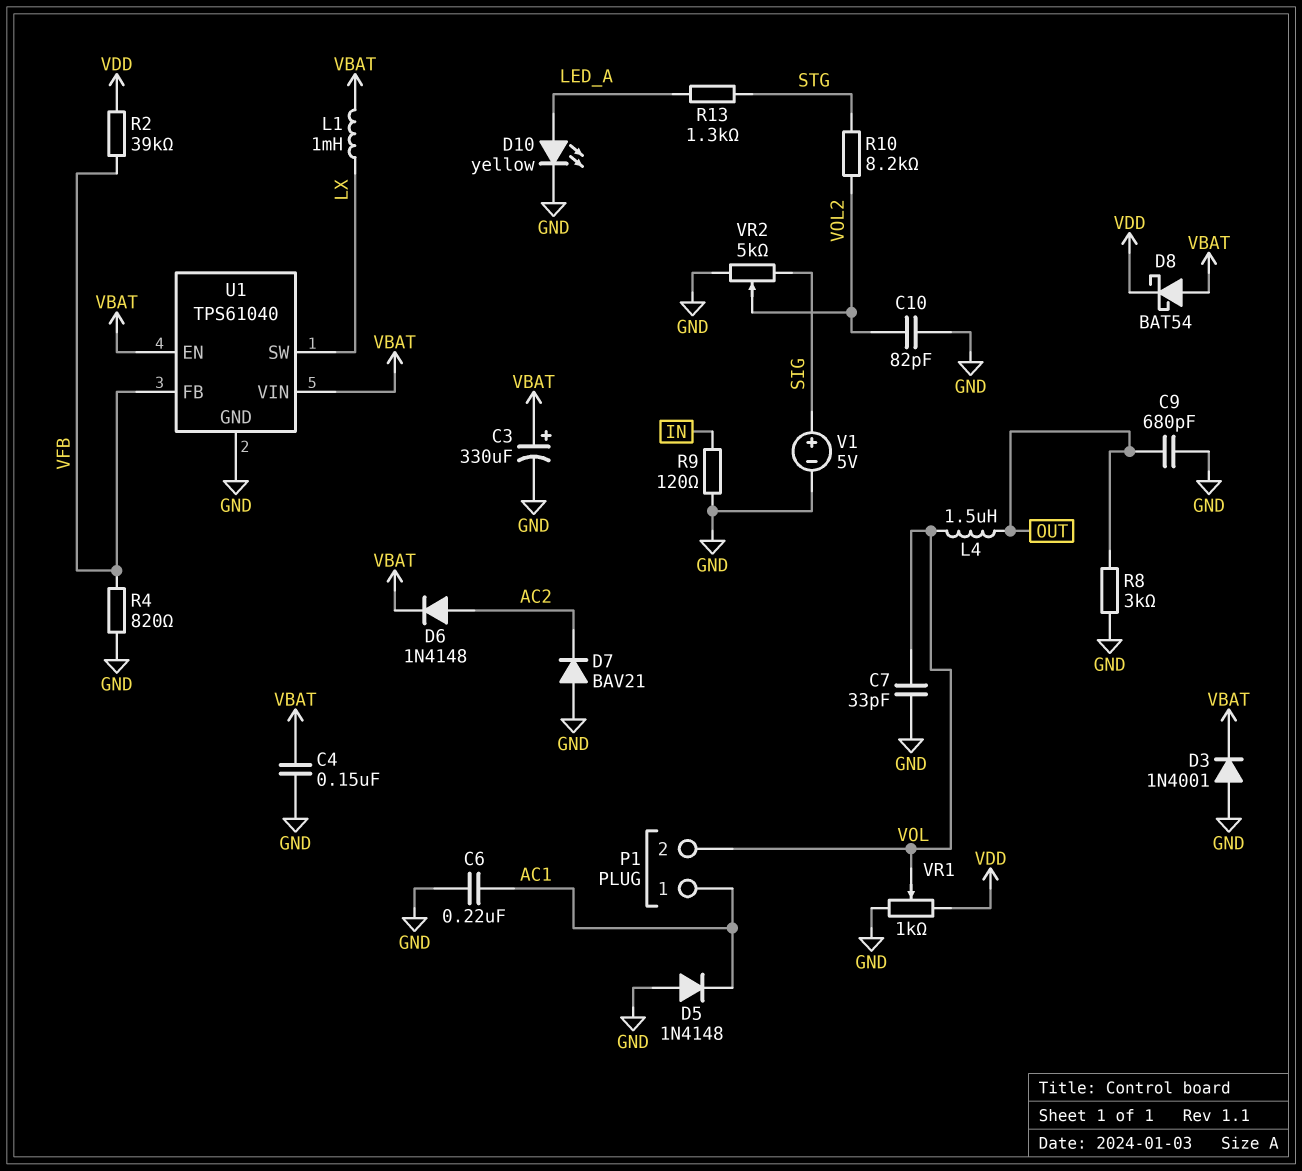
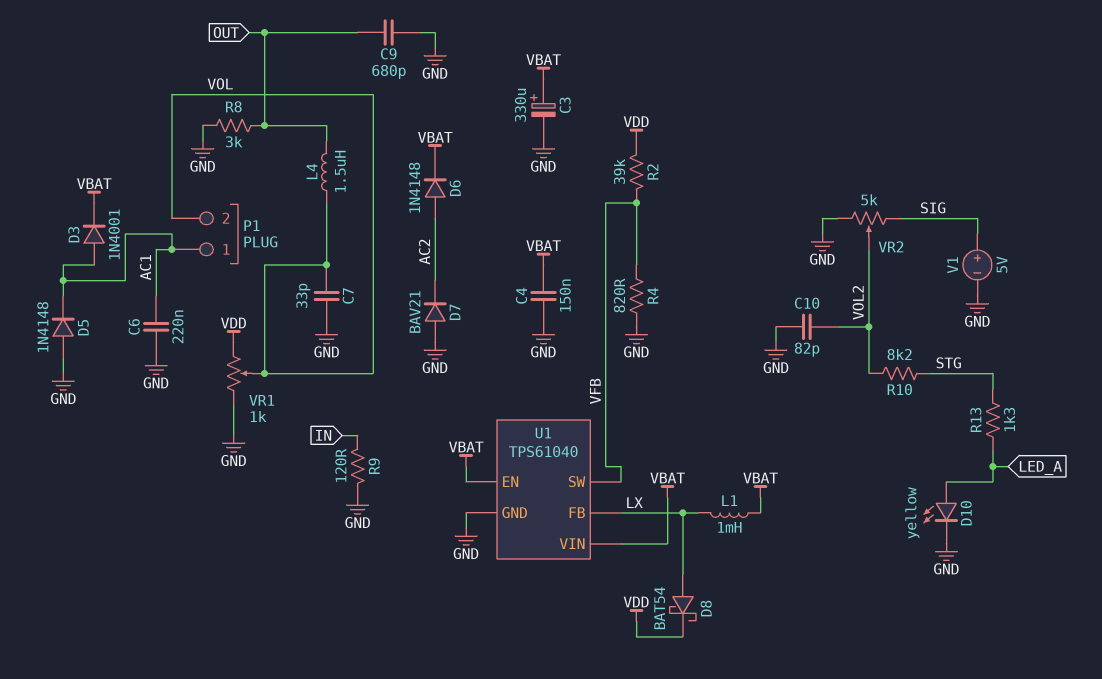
D3: diode 1N4001 (A GND, K VBAT) -> diode 1N4001 (A AC1, K VBAT)
D8: schottky BAT54 (A VBAT, K VDD) -> schottky BAT54 (A LX, K VDD)
U1 pin FB: VFB -> LX
U1 pin SW: LX -> VFB

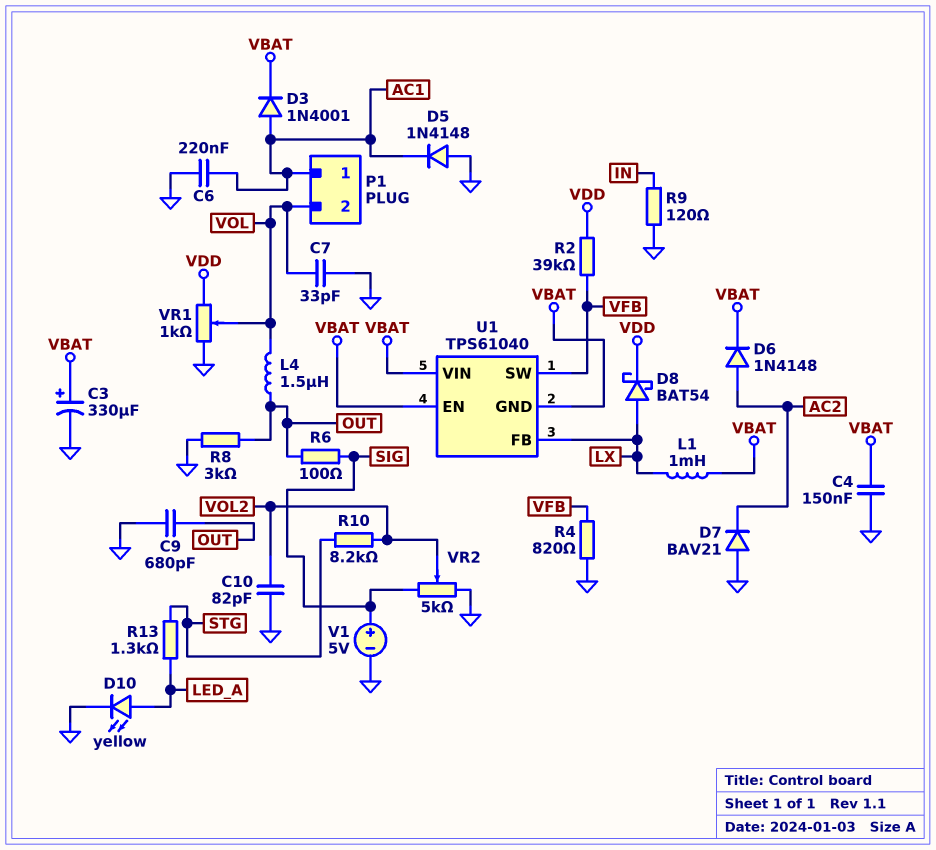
R6: none -> 100 (OUT, SIG)
U1 pin GND: GND -> VBAT

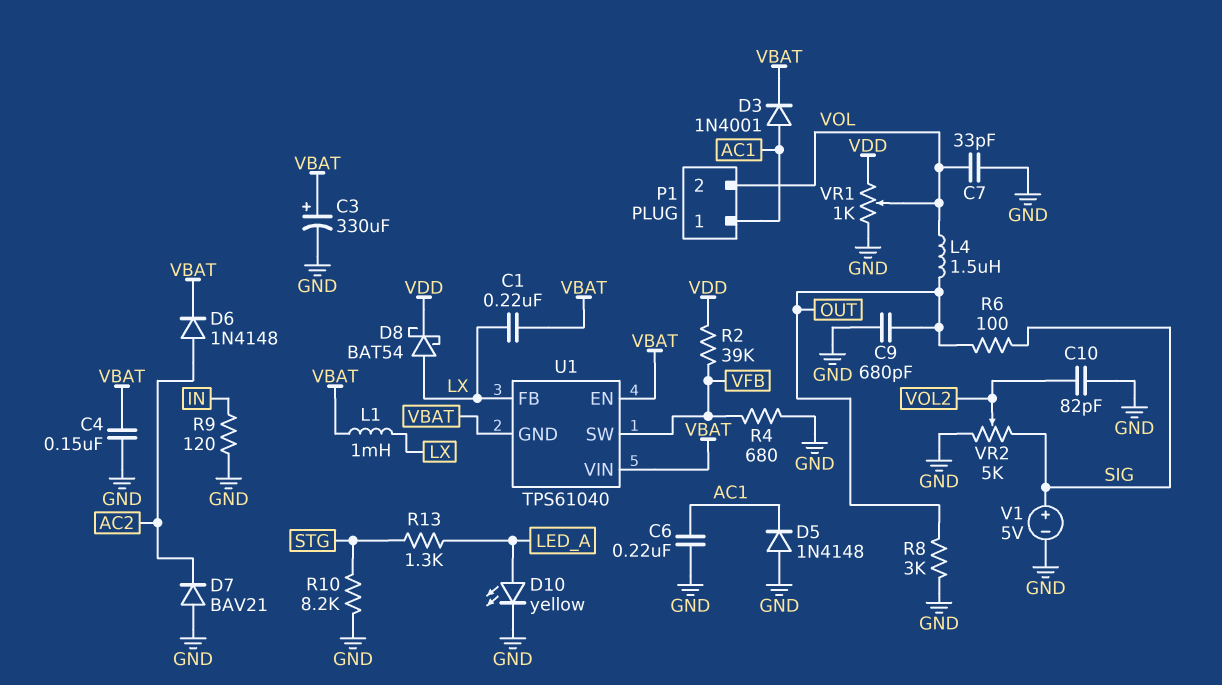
C1: none -> 220nF (LX, VBAT)
R4: 820 (GND, VFB) -> 680 (GND, VFB)
R10: 8.2k (STG, VOL2) -> 8.2k (GND, STG)

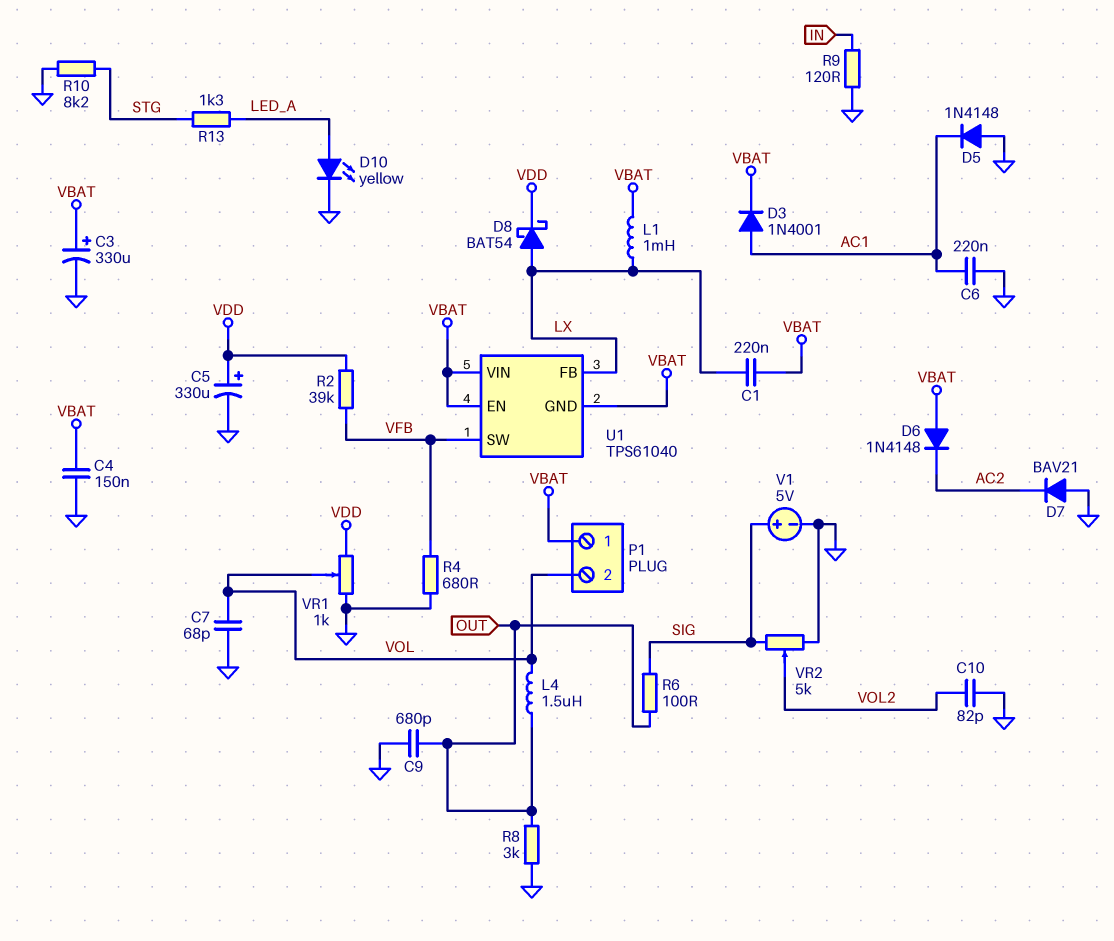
C5: none -> 330uF (plus VDD, minus GND)
C7: 33pF (GND, VOL) -> 68pF (GND, VOL)
D6: diode 1N4148 (A AC2, K VBAT) -> diode 1N4148 (A VBAT, K AC2)
P1 pin 1: AC1 -> VBAT

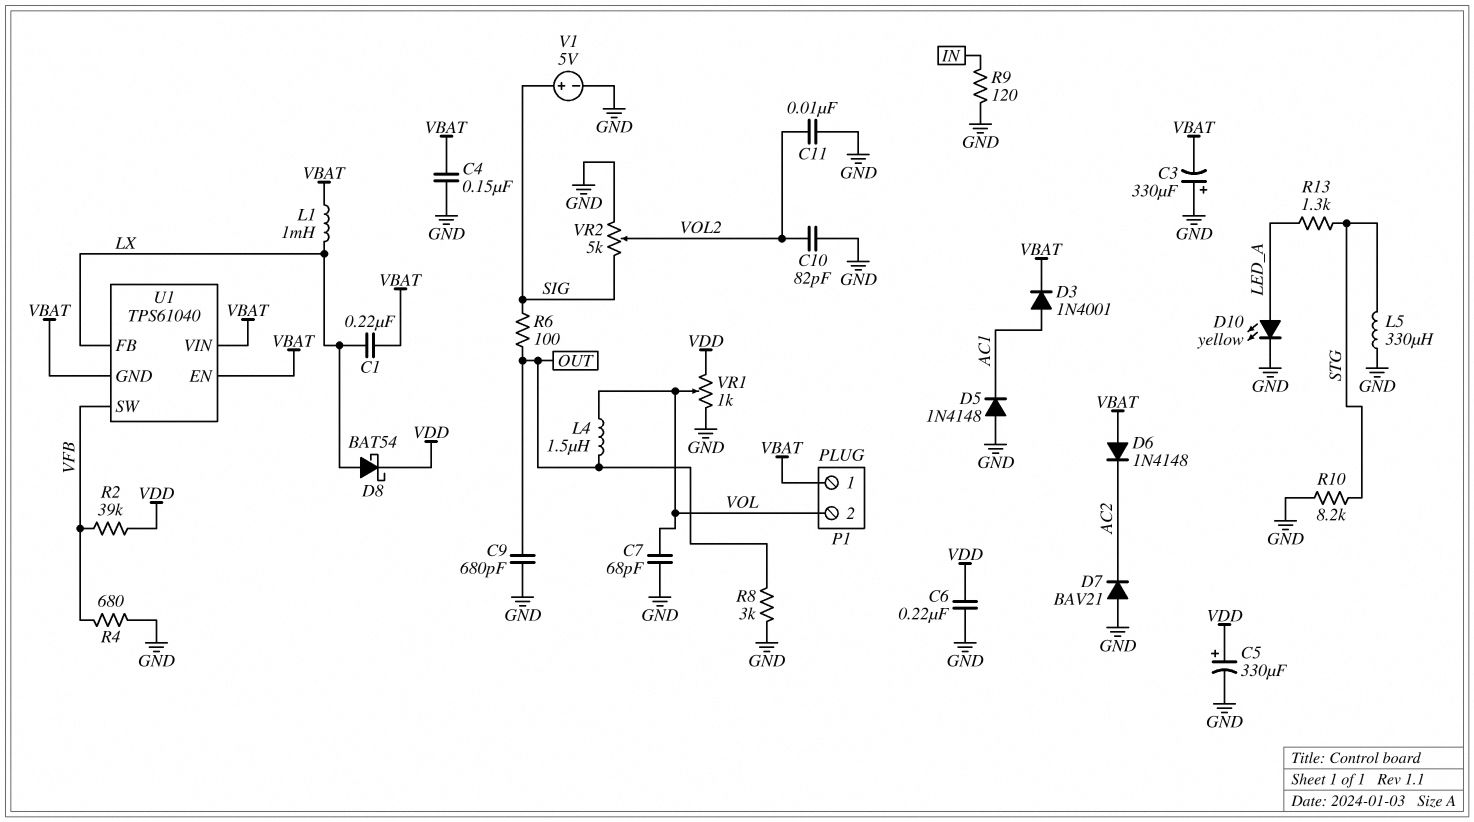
C3: 330uF (plus VBAT, minus GND) -> 330uF (plus GND, minus VBAT)
C6: 220nF (AC1, GND) -> 220nF (GND, VDD)
C11: none -> 10nF (GND, VOL2)
L5: none -> 330uH (GND, STG)

